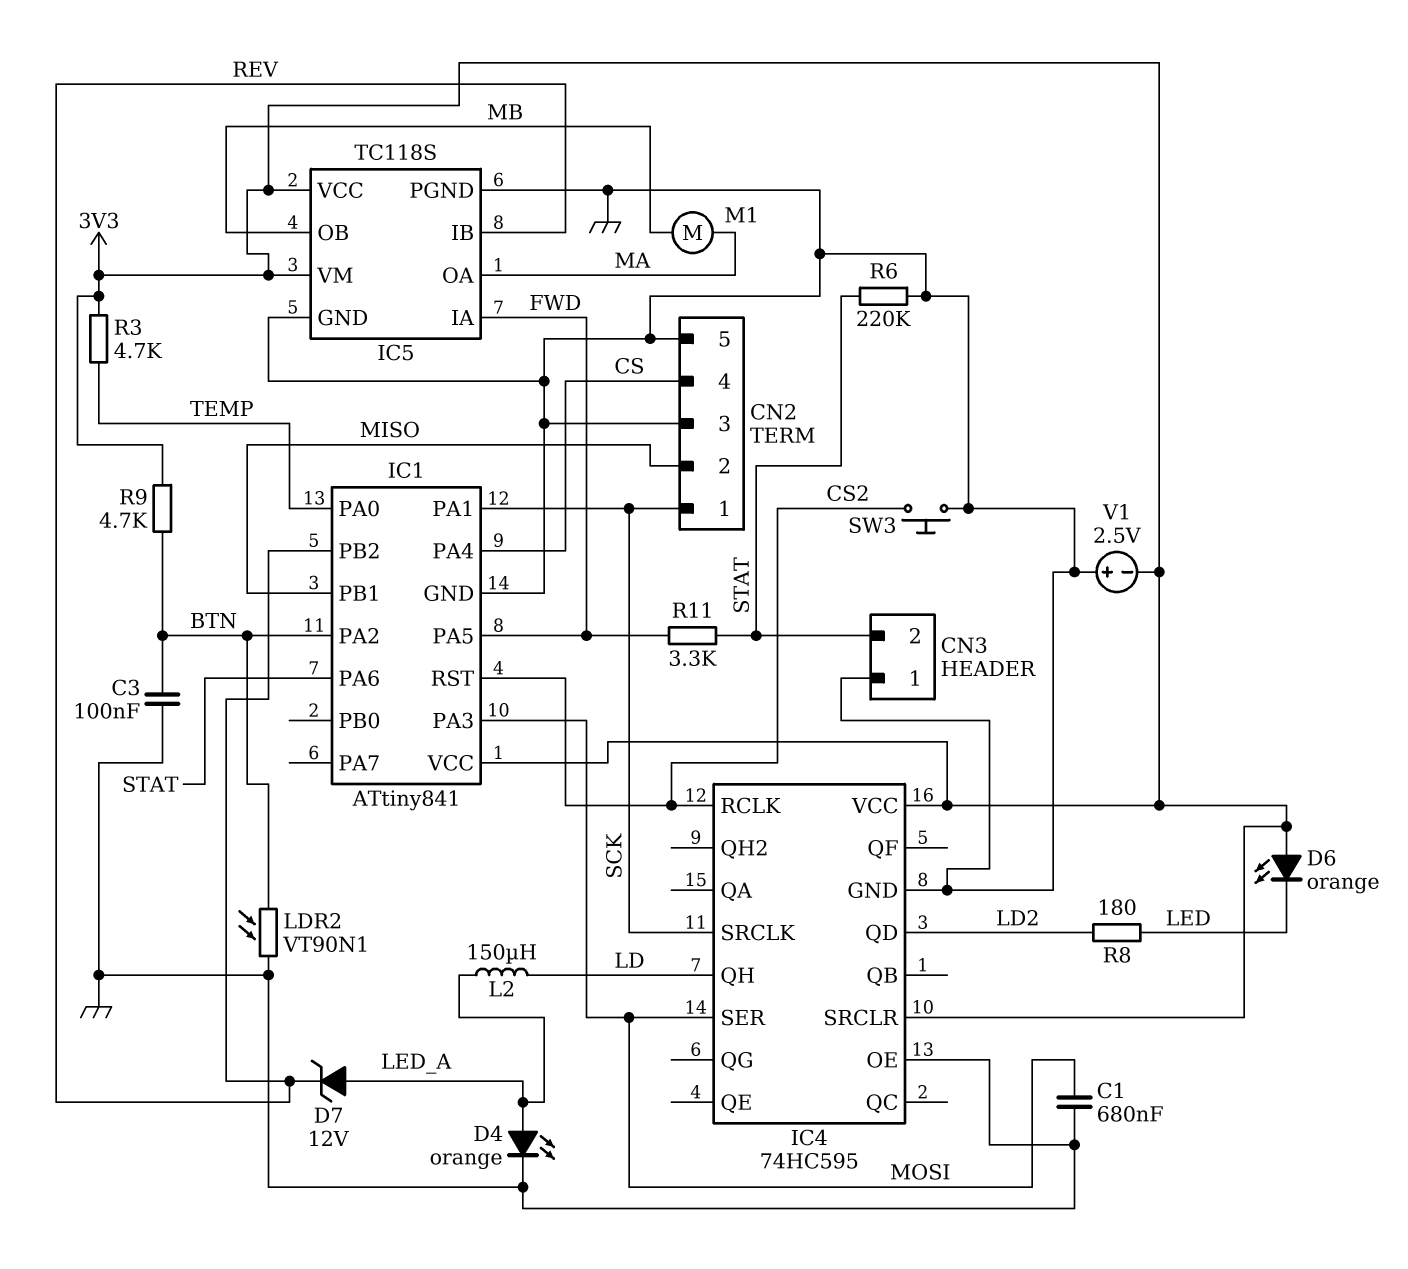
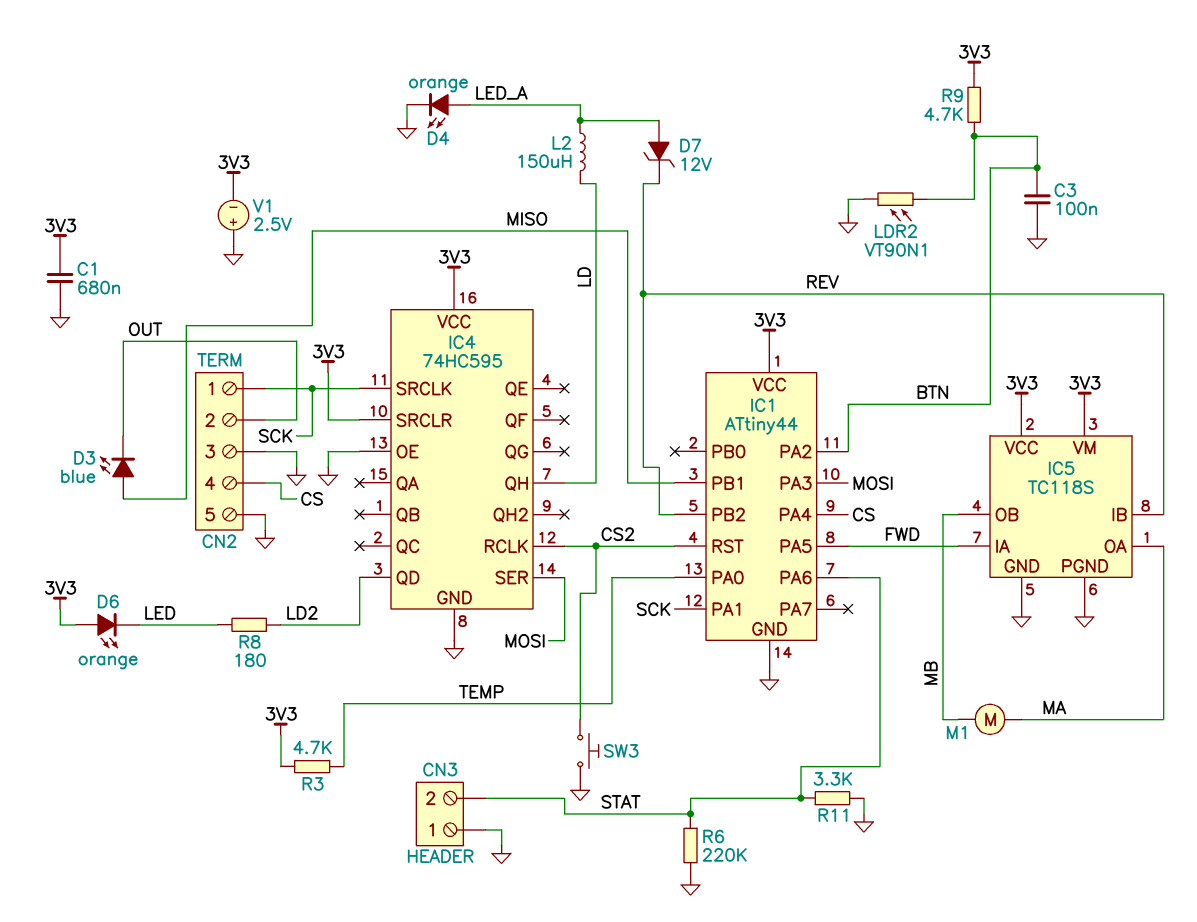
C1: 680nF (GND, MOSI) -> 680nF (3V3, GND)
CN2 pin 2: MISO -> OUT
D3: none -> LED blue (A MISO, K OUT)
IC1: ATtiny841 -> ATtiny44
R11: 3.3k (FWD, STAT) -> 3.3k (GND, STAT)

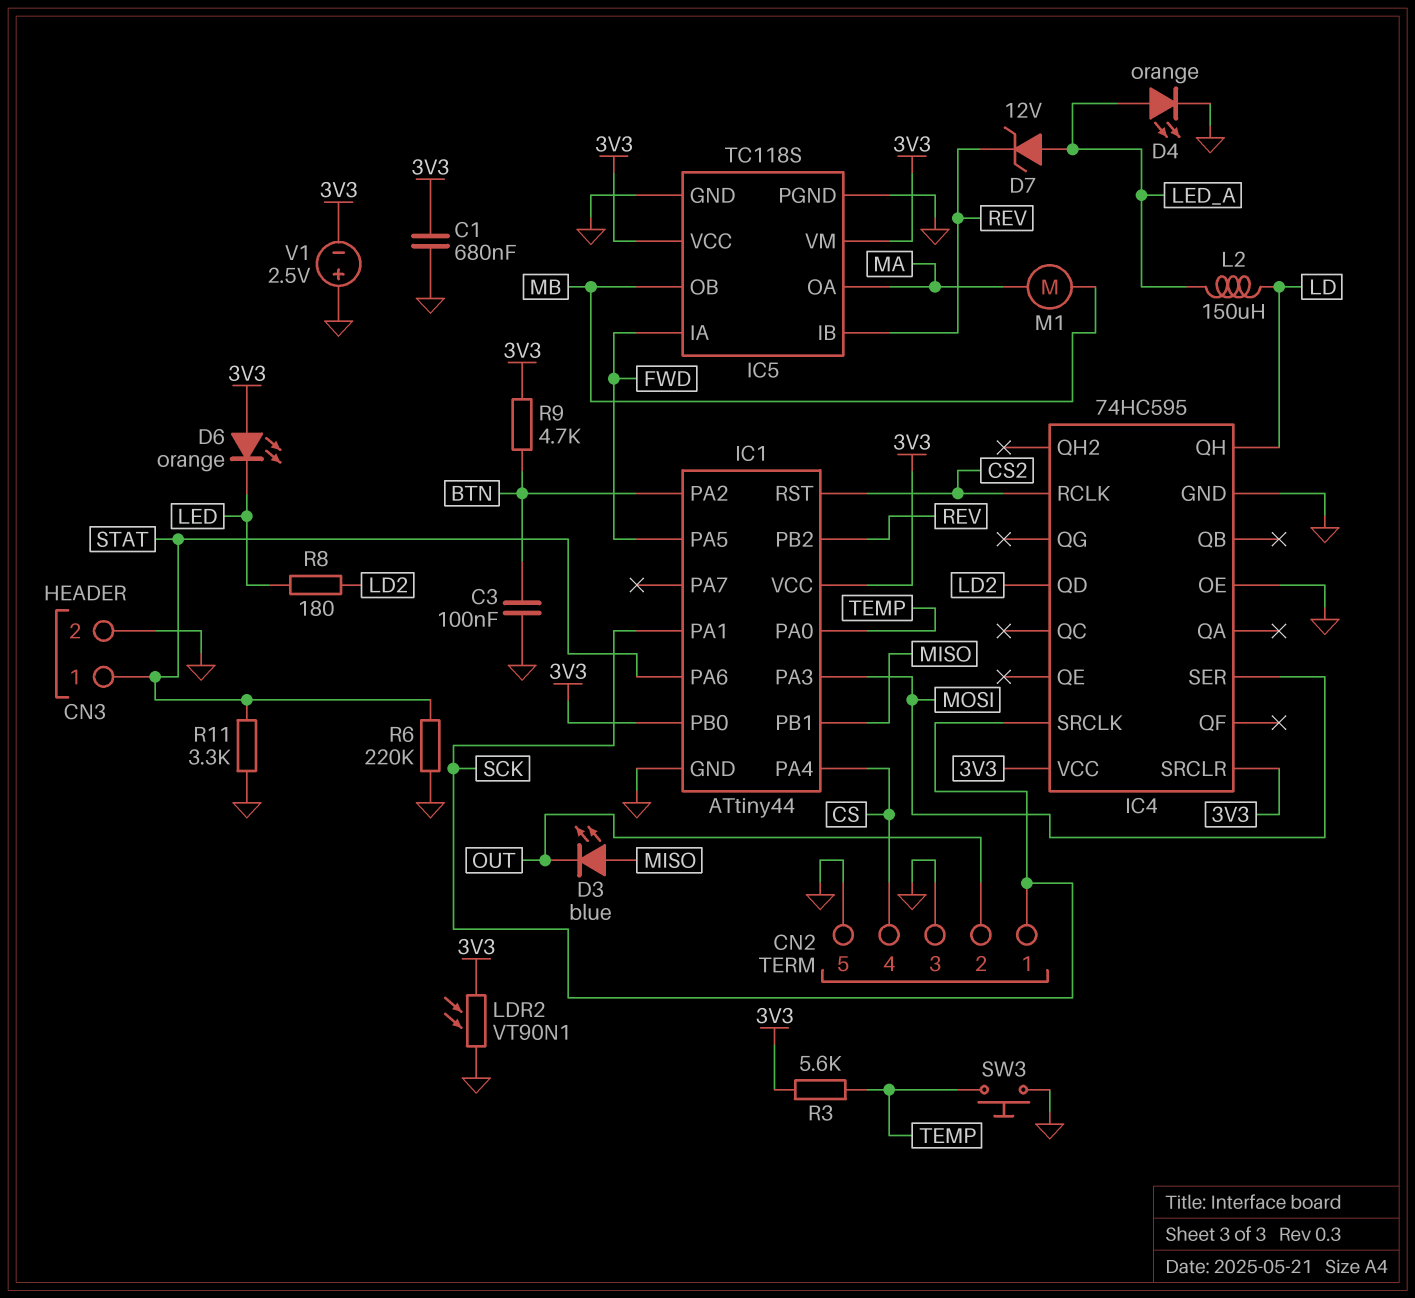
CN3 pin 1: GND -> STAT
CN3 pin 2: STAT -> GND
IC1 pin PB0: none -> 3V3
LDR2: VT90N1 (BTN, GND) -> VT90N1 (3V3, GND)
R3: 4.7k (3V3, TEMP) -> 5.6k (3V3, TEMP)
SW3: button (CS2, GND) -> button (GND, TEMP)

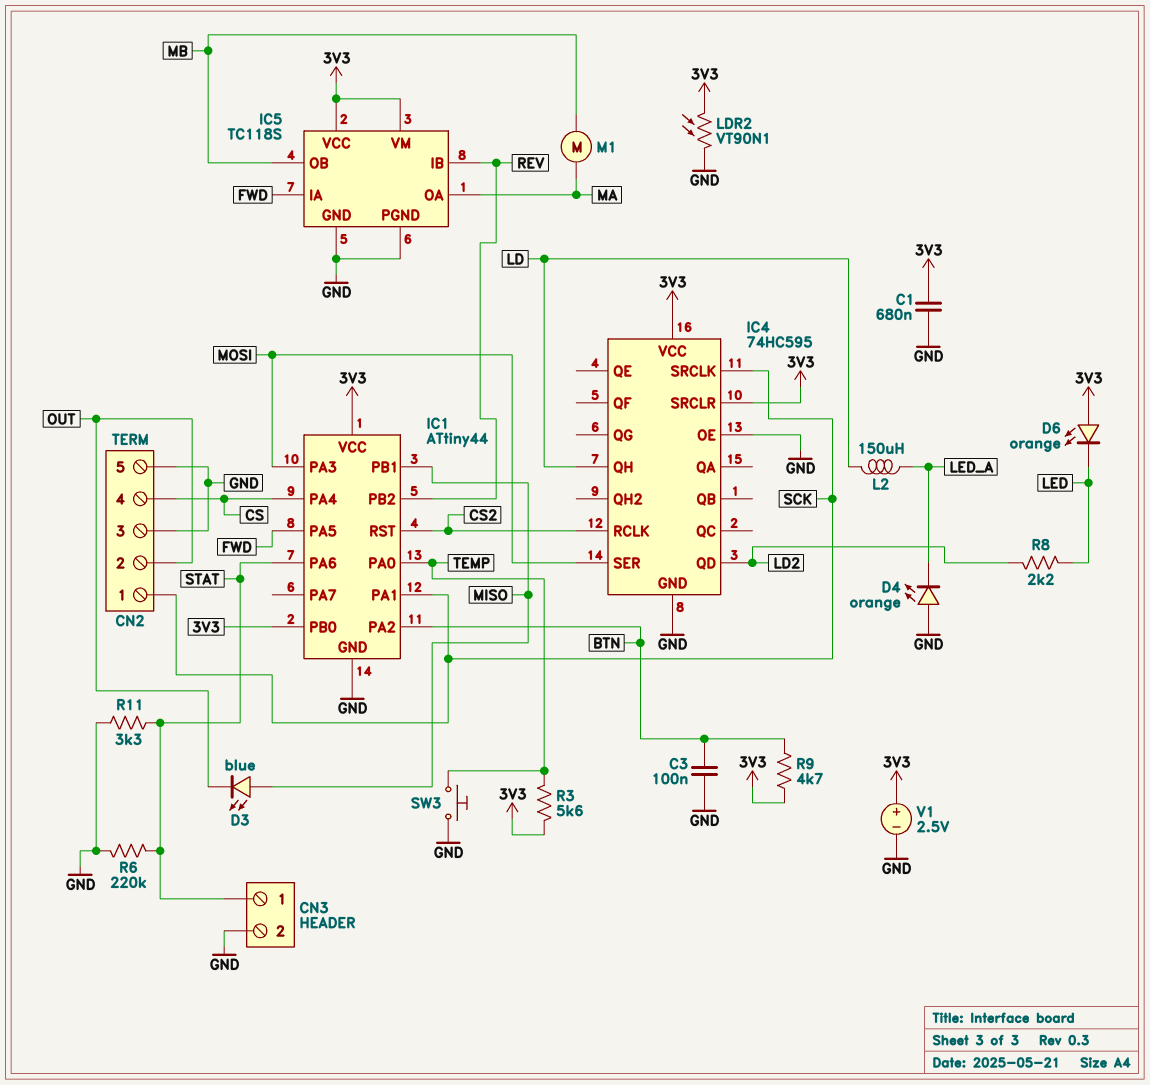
D4: LED orange (A LED_A, K GND) -> LED orange (A GND, K LED_A)
D7: zener 12V (A LED_A, K REV) -> none
R8: 180 (LD2, LED) -> 2.2k (LD2, LED)
V1: 2.5V (plus GND, minus 3V3) -> 2.5V (plus 3V3, minus GND)

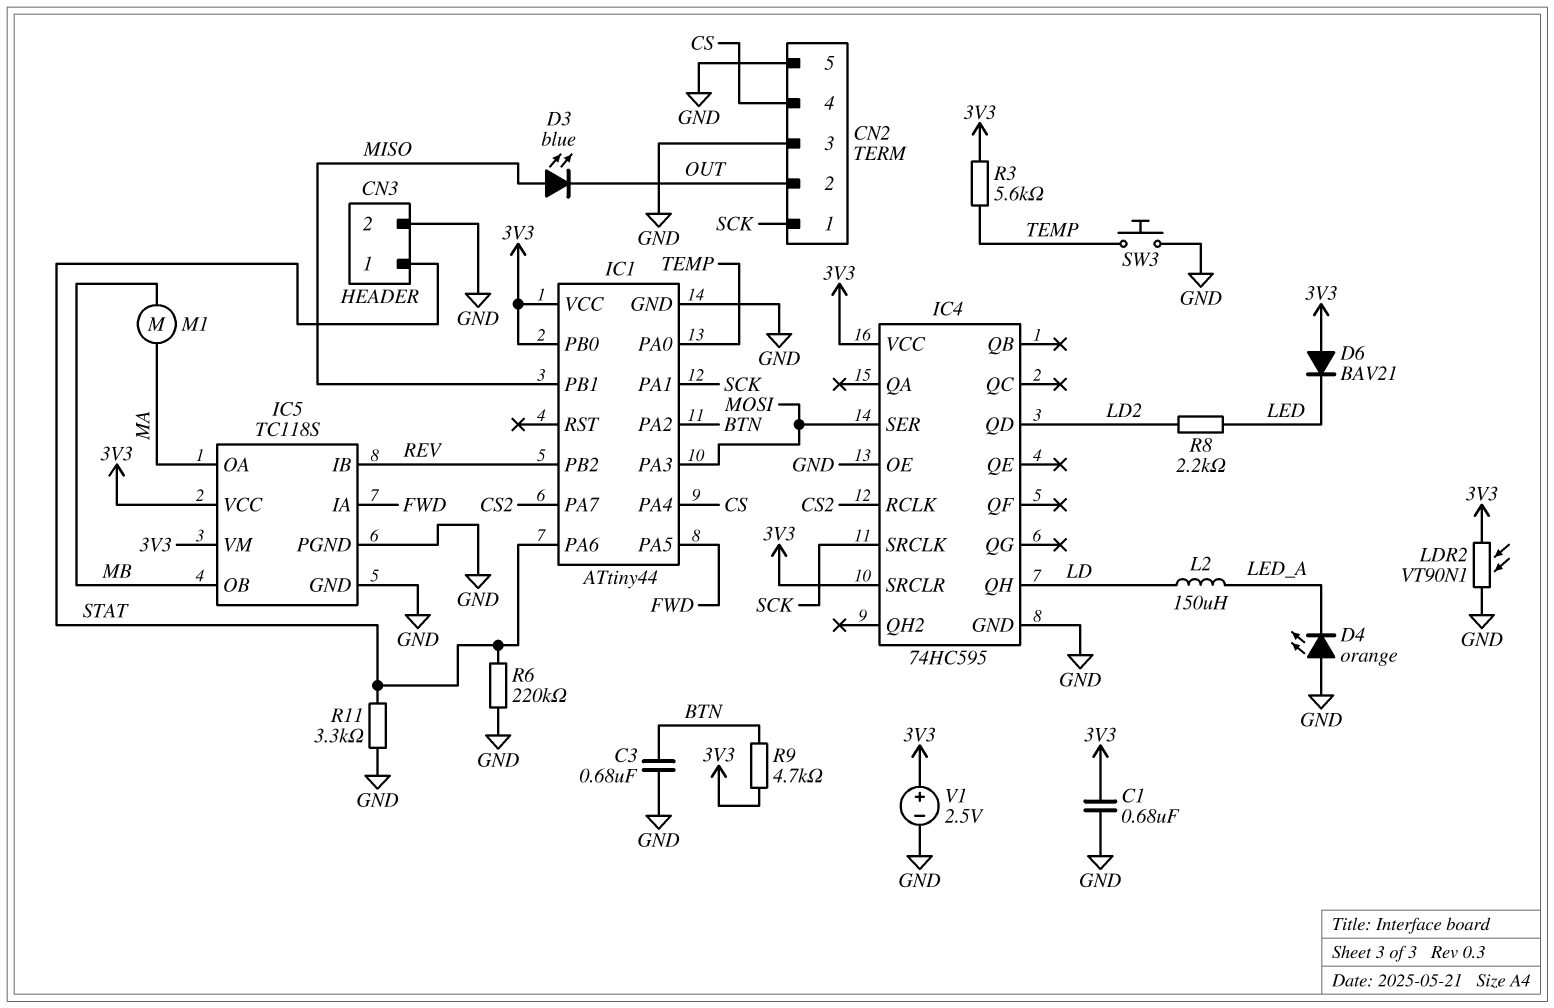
C3: 100nF (BTN, GND) -> 680nF (BTN, GND)
D6: LED orange (A 3V3, K LED) -> diode BAV21 (A 3V3, K LED)
IC1 pin PA7: none -> CS2
IC1 pin RST: CS2 -> none

